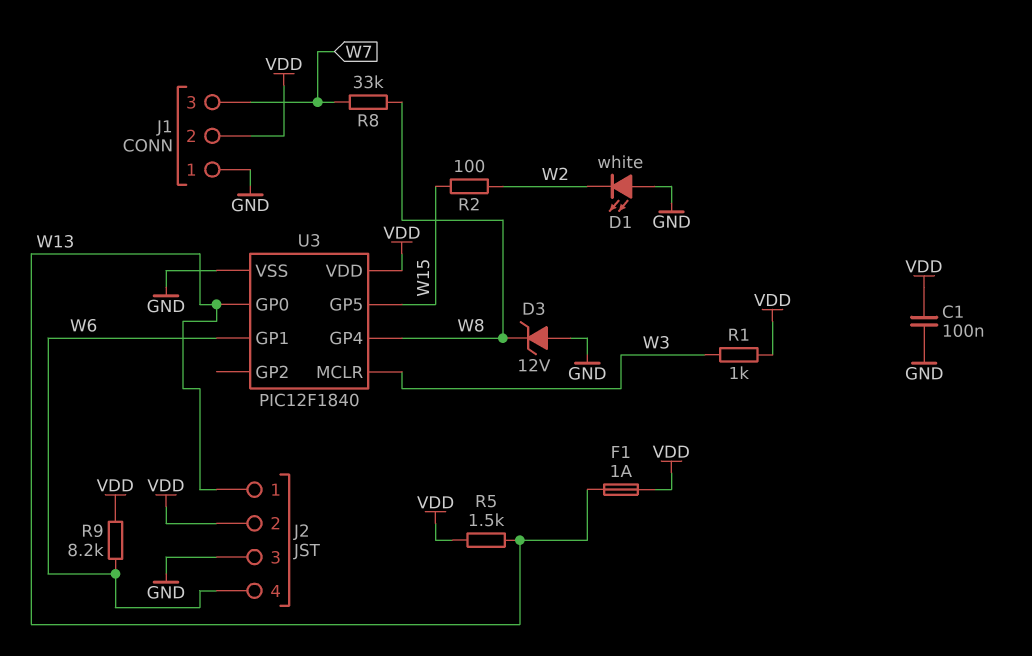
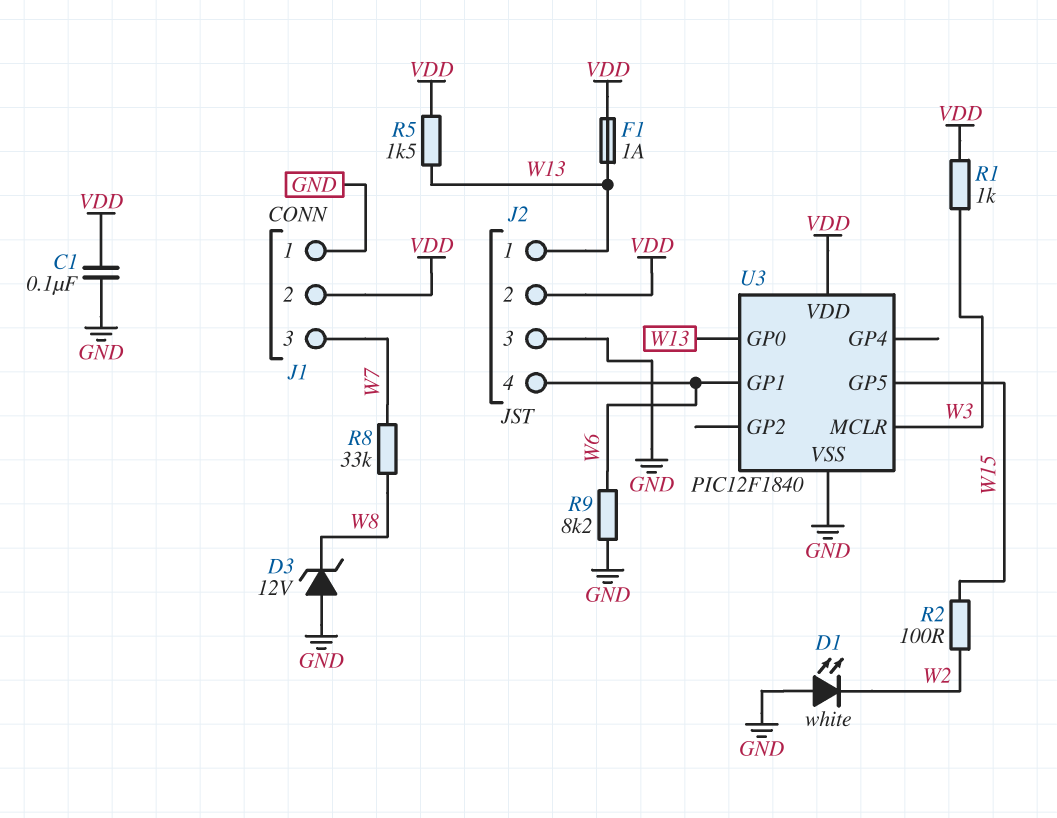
R9: 8.2k (VDD, W6) -> 8.2k (GND, W6)
U3 pin GP4: W8 -> none

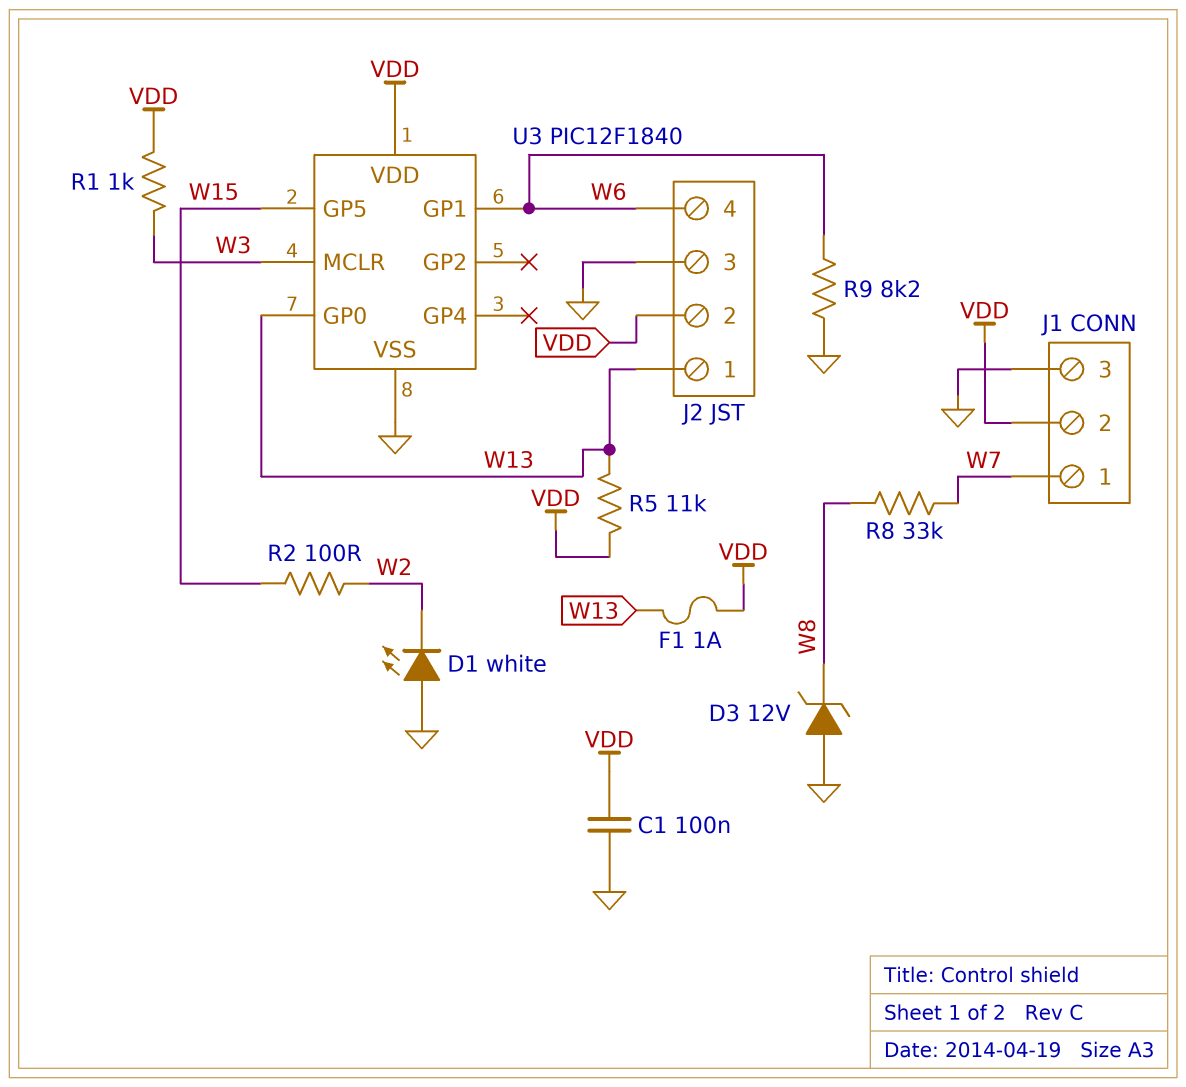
J1 pin 1: GND -> W7
J1 pin 3: W7 -> GND
R5: 1.5k (VDD, W13) -> 11k (VDD, W13)

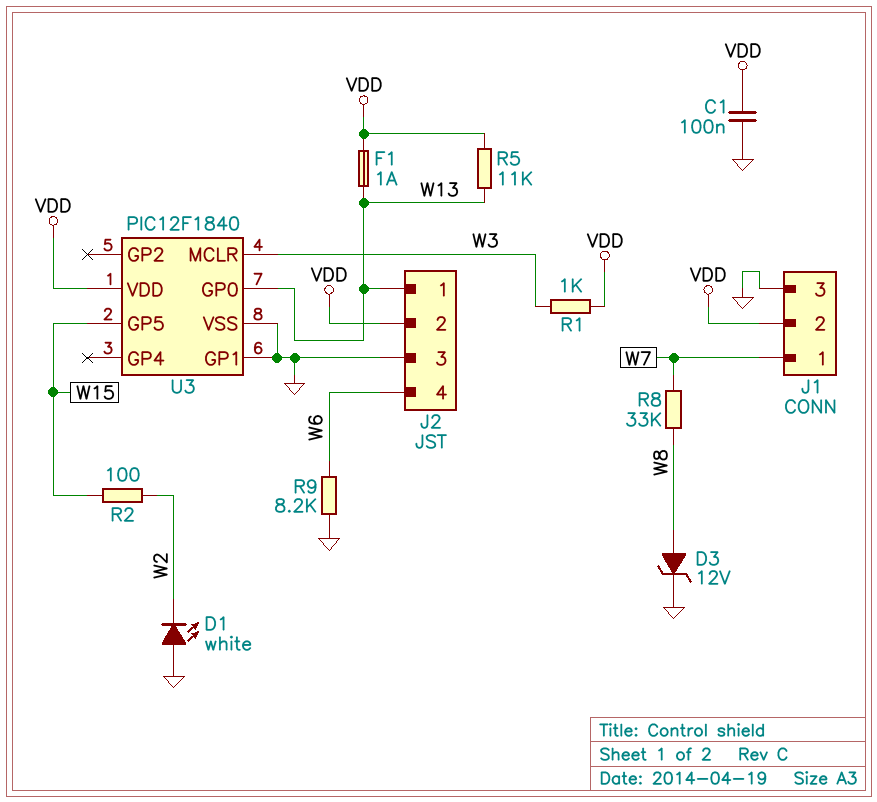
D3: zener 12V (A GND, K W8) -> zener 12V (A W8, K GND)
U3 pin GP1: W6 -> GND

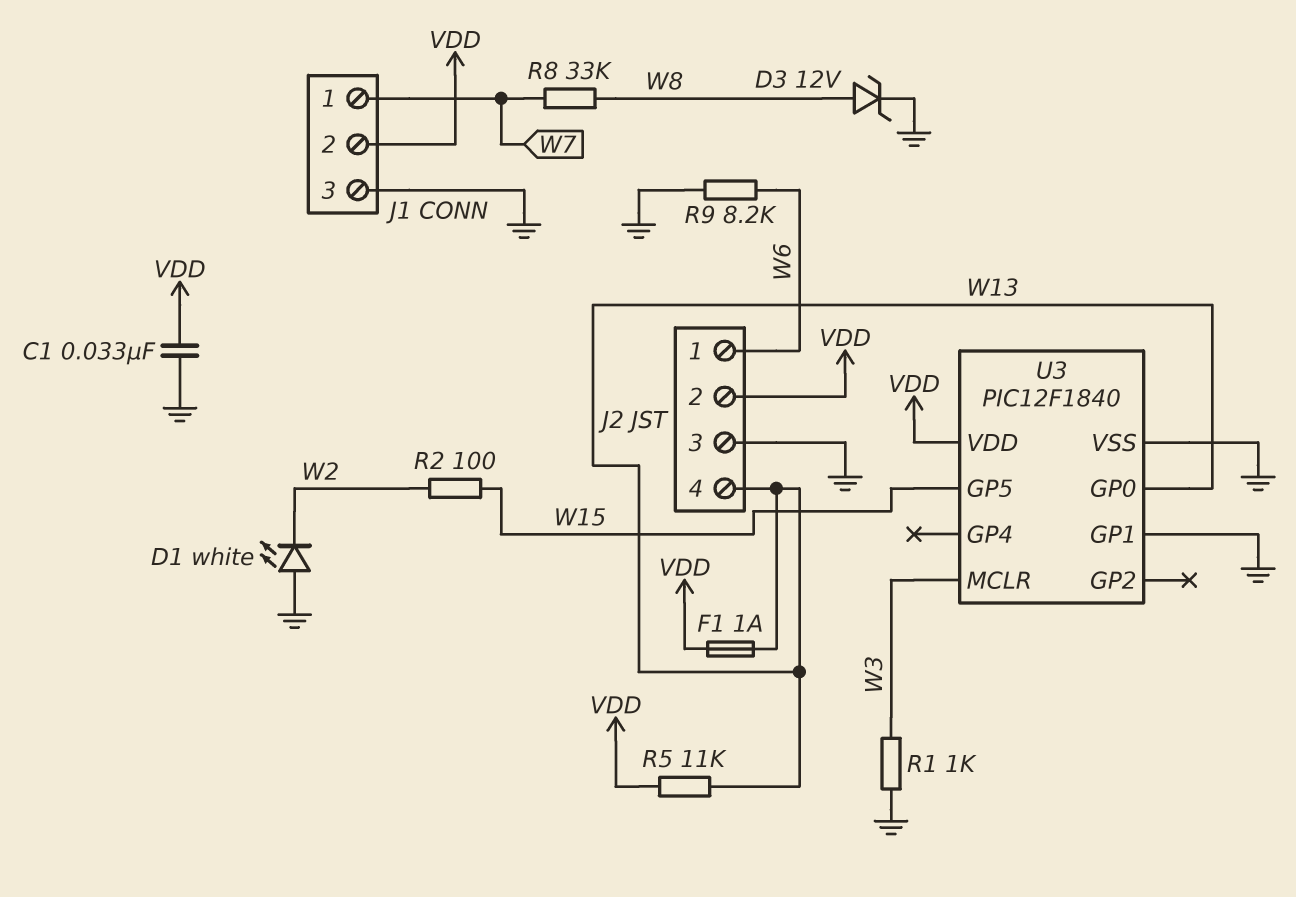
C1: 100nF (GND, VDD) -> 33nF (GND, VDD)
J2 pin 1: W13 -> W6
J2 pin 4: W6 -> W13
R1: 1k (VDD, W3) -> 1k (GND, W3)

